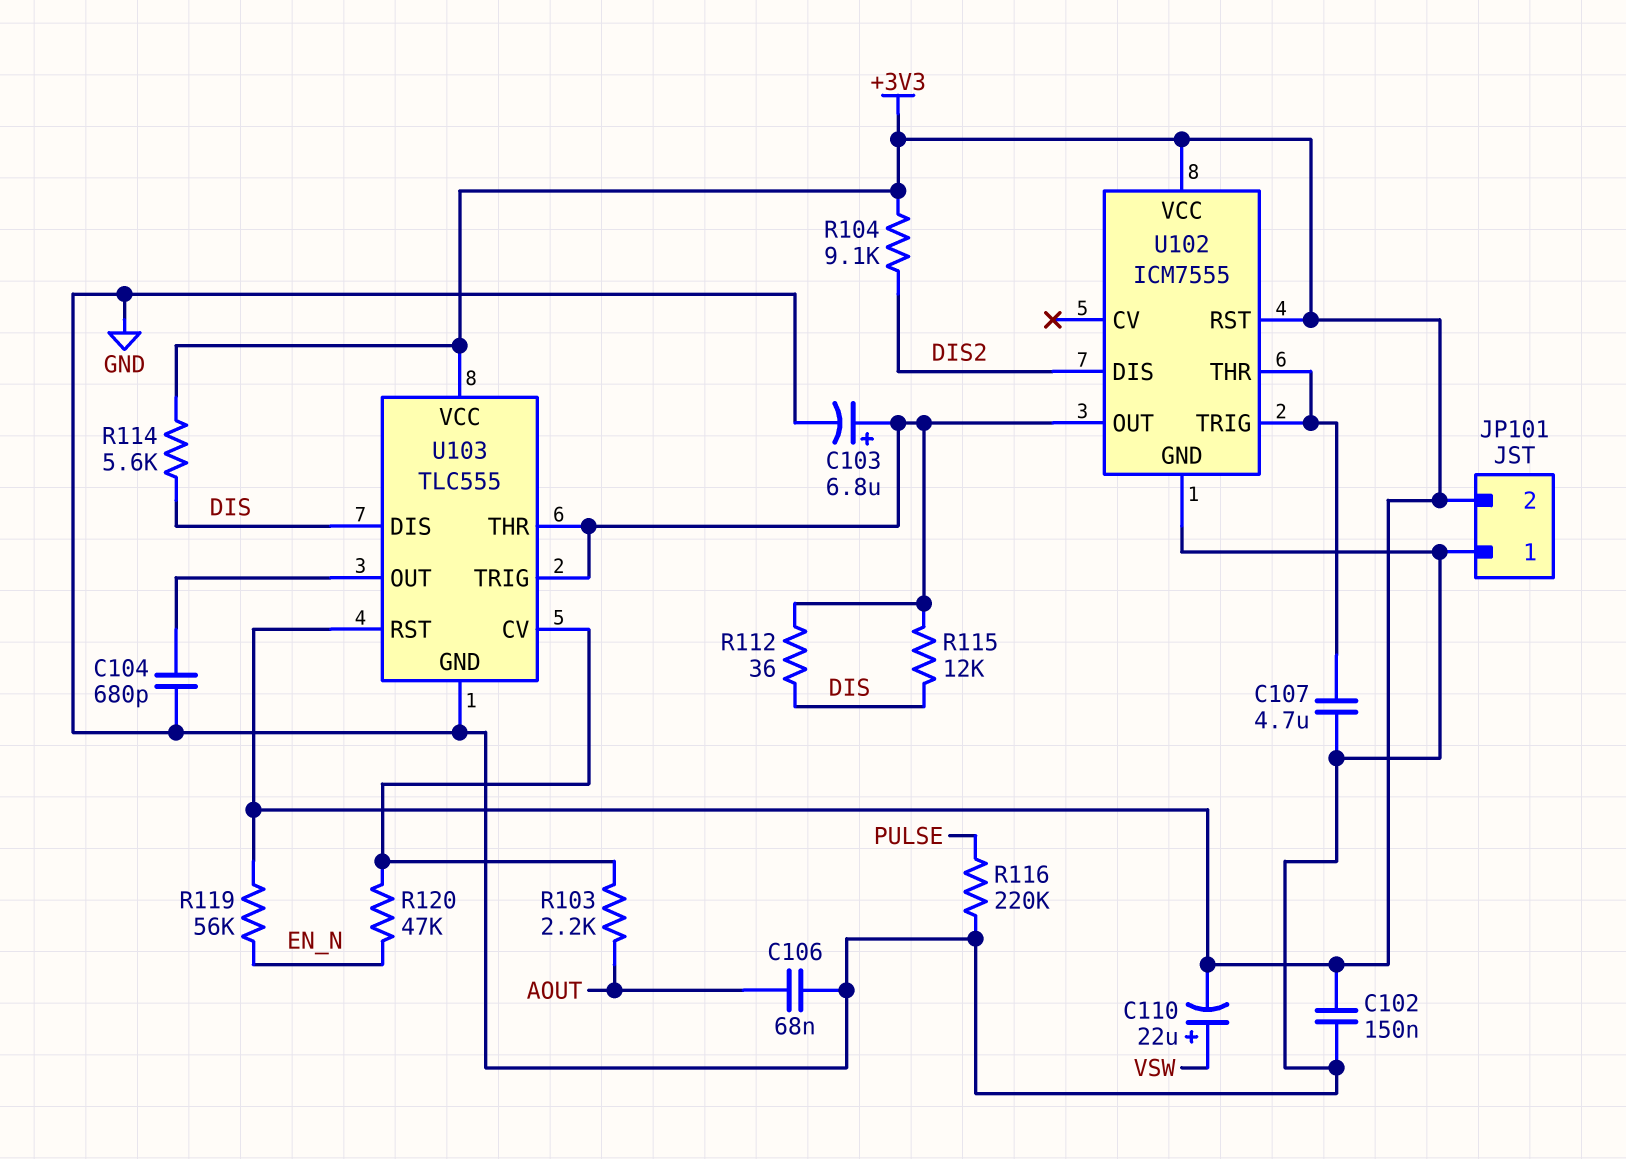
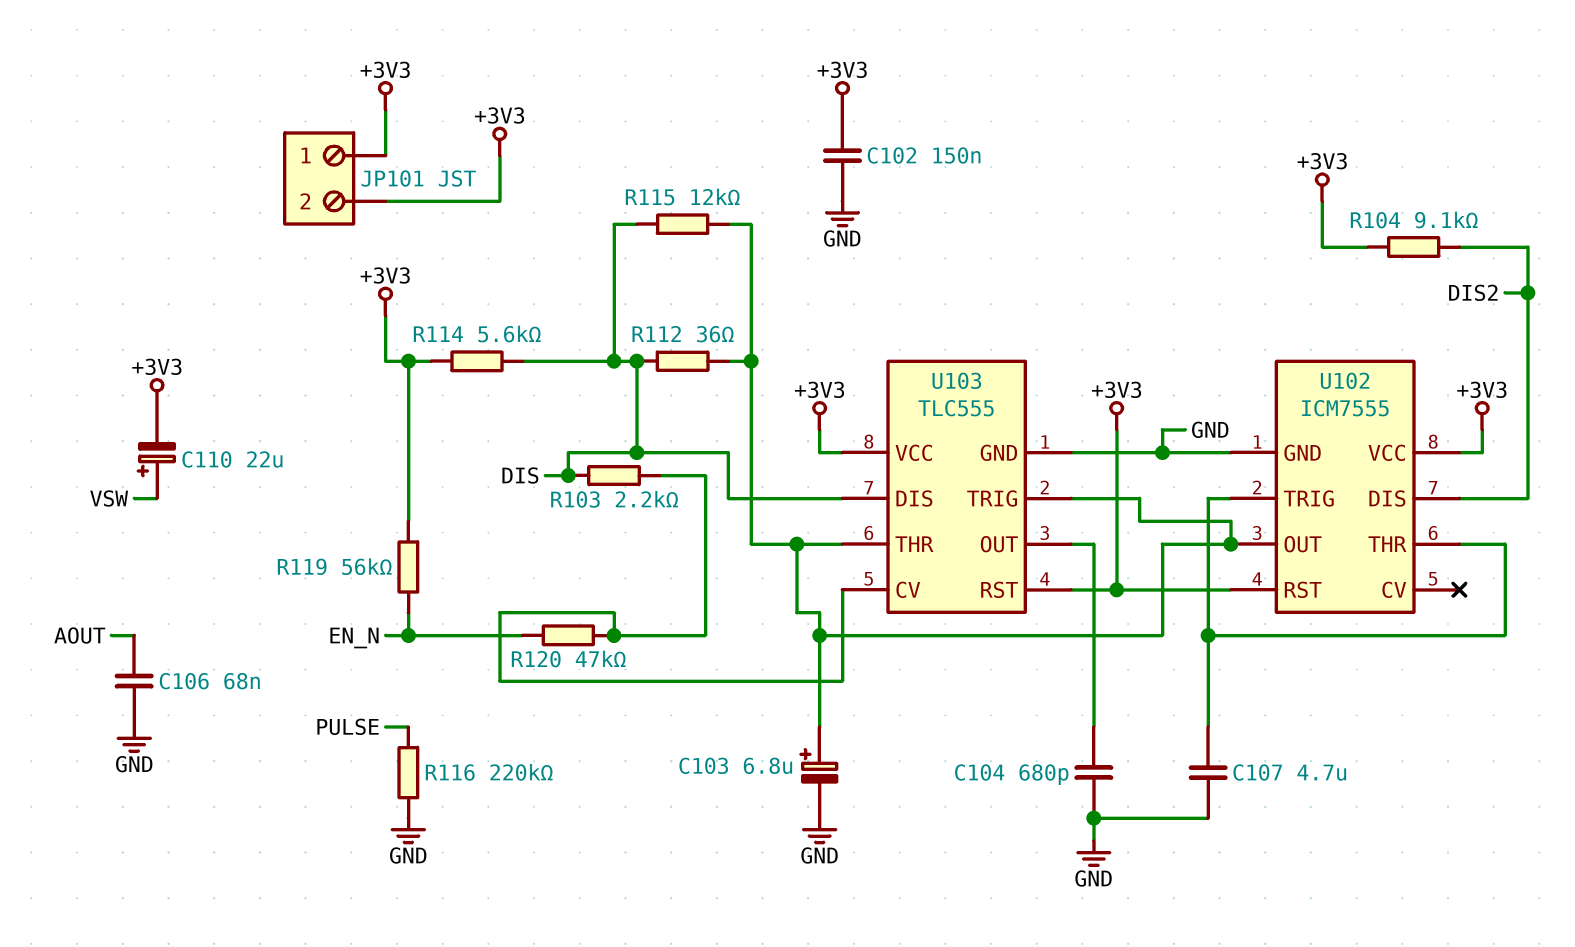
JP101 pin 1: GND -> +3V3
R103: 2.2k (AOUT, U103/CV) -> 2.2k (DIS, U103/CV)

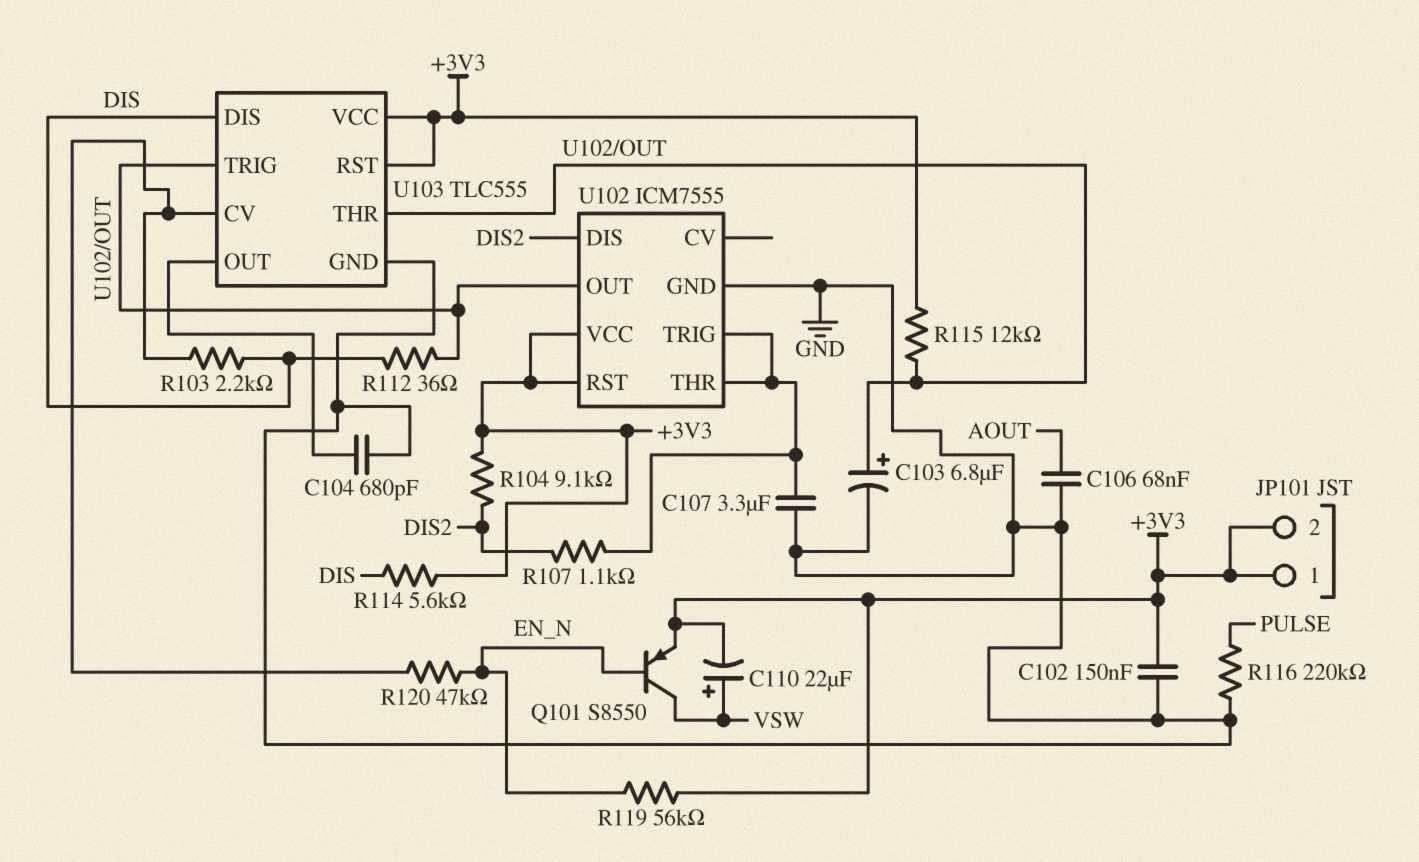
C107: 4.7uF (GND, U102/THR) -> 3.3uF (GND, U102/THR)
Q101: none -> PNP S8550 (B EN_N, C VSW, E +3V3)
R107: none -> 1.1k (DIS2, U102/THR)
R115: 12k (DIS, U102/OUT) -> 12k (+3V3, U102/OUT)

